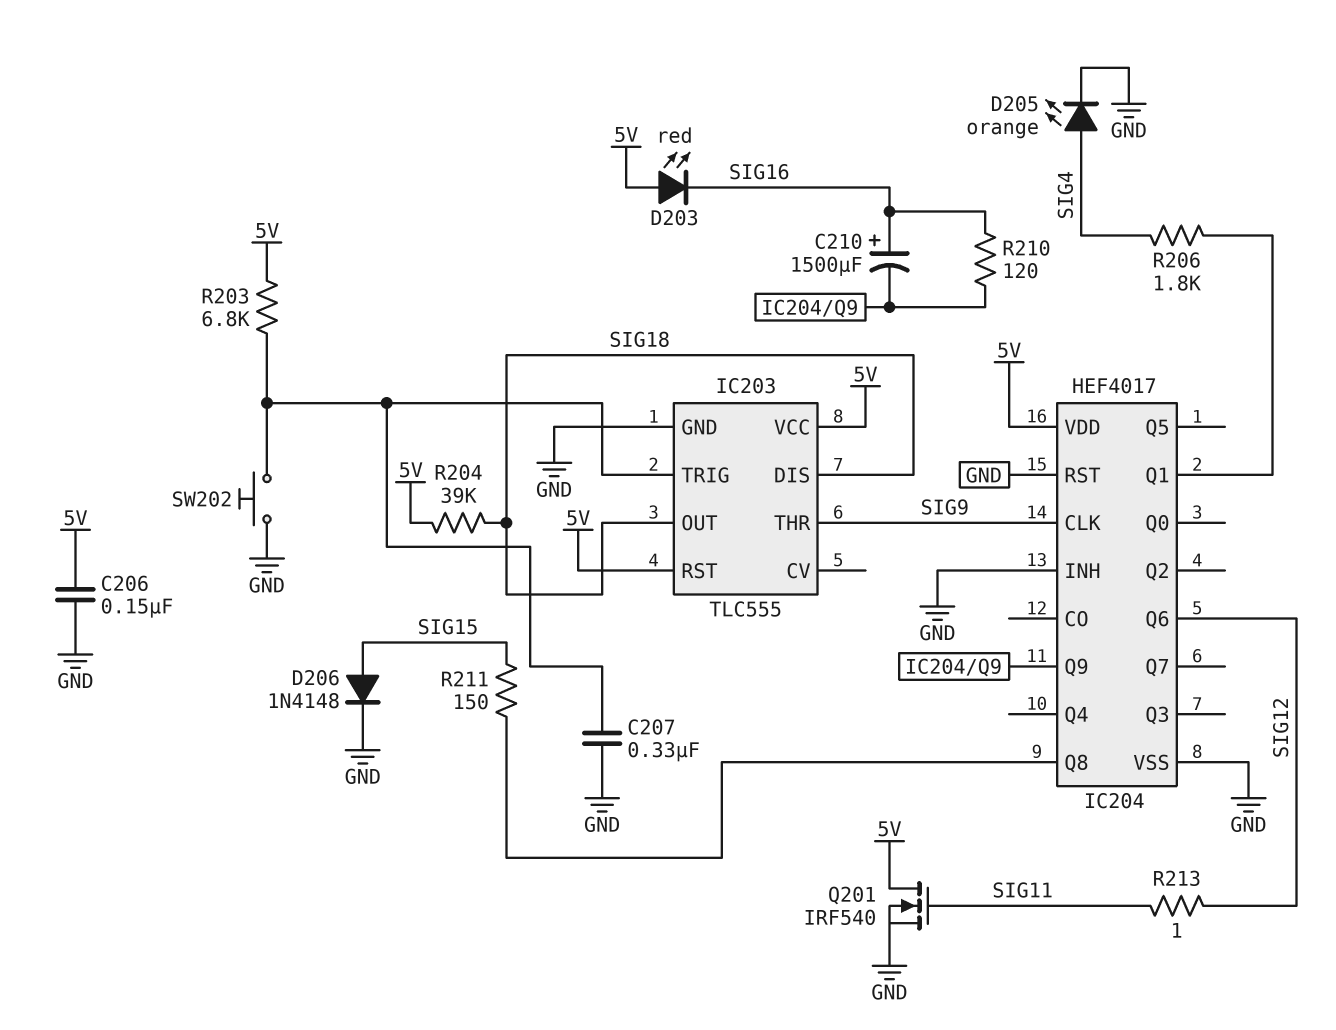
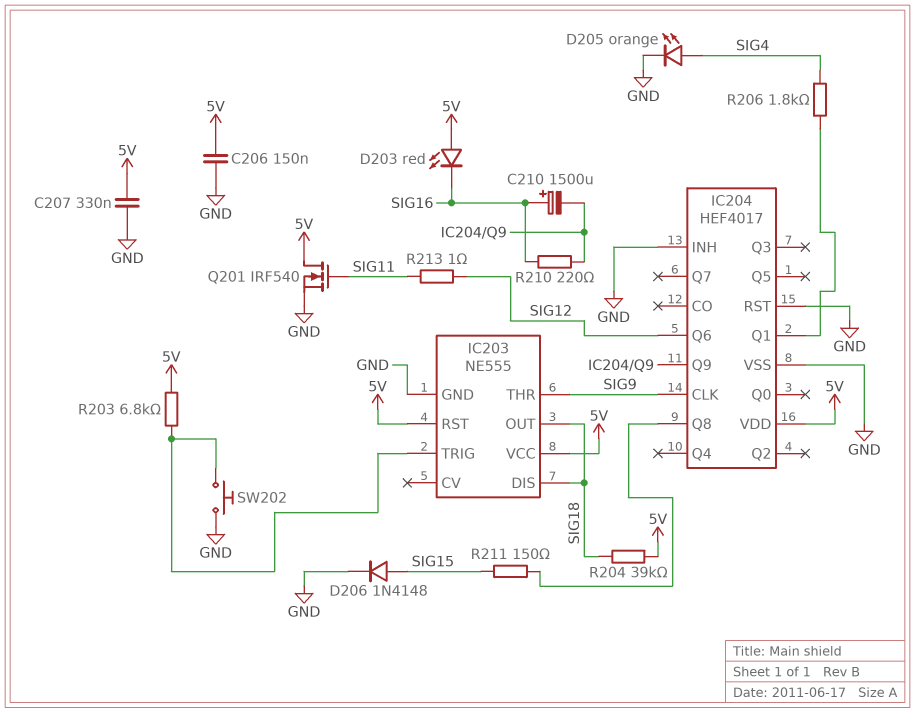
C207: 330nF (GND, IC203/TRIG) -> 330nF (5V, GND)
IC203: TLC555 -> NE555
R210: 120 (IC204/Q9, SIG16) -> 220 (IC204/Q9, SIG16)

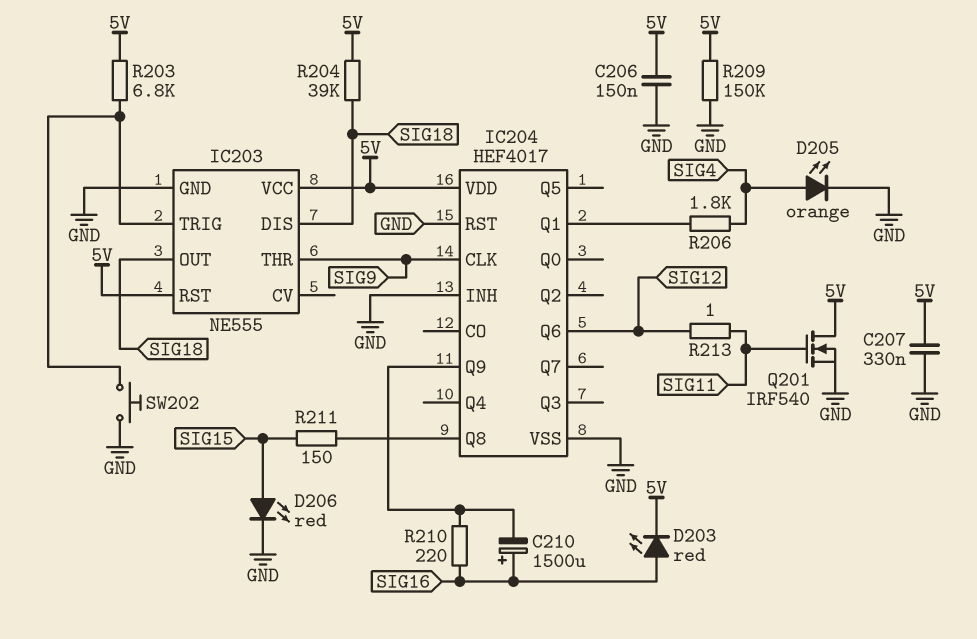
D203: LED red (A 5V, K SIG16) -> LED red (A SIG16, K 5V)
D206: diode 1N4148 (A SIG15, K GND) -> LED red (A SIG15, K GND)
R209: none -> 150k (5V, GND)

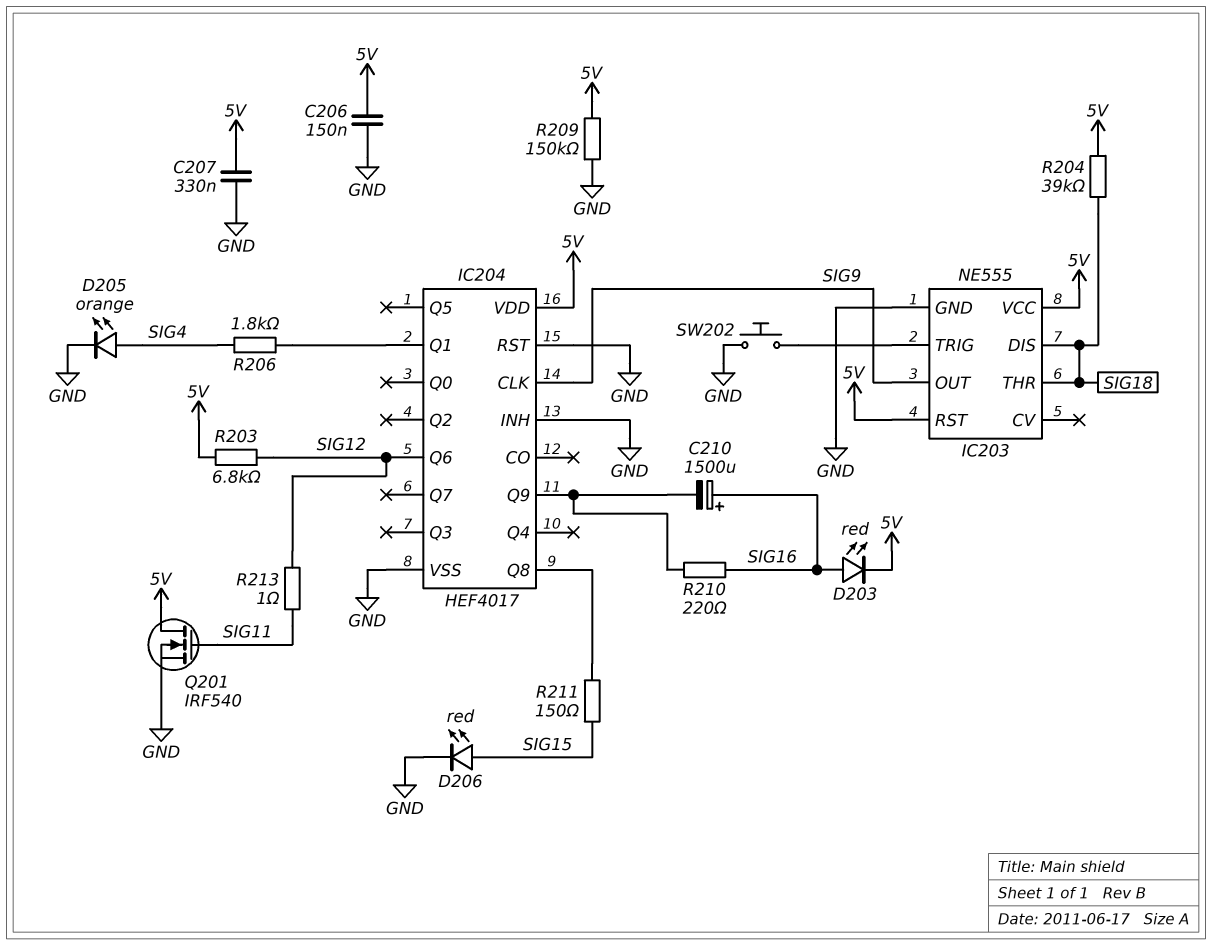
IC203 pin OUT: SIG18 -> SIG9
IC203 pin THR: SIG9 -> SIG18
R203: 6.8k (5V, IC203/TRIG) -> 6.8k (5V, SIG12)

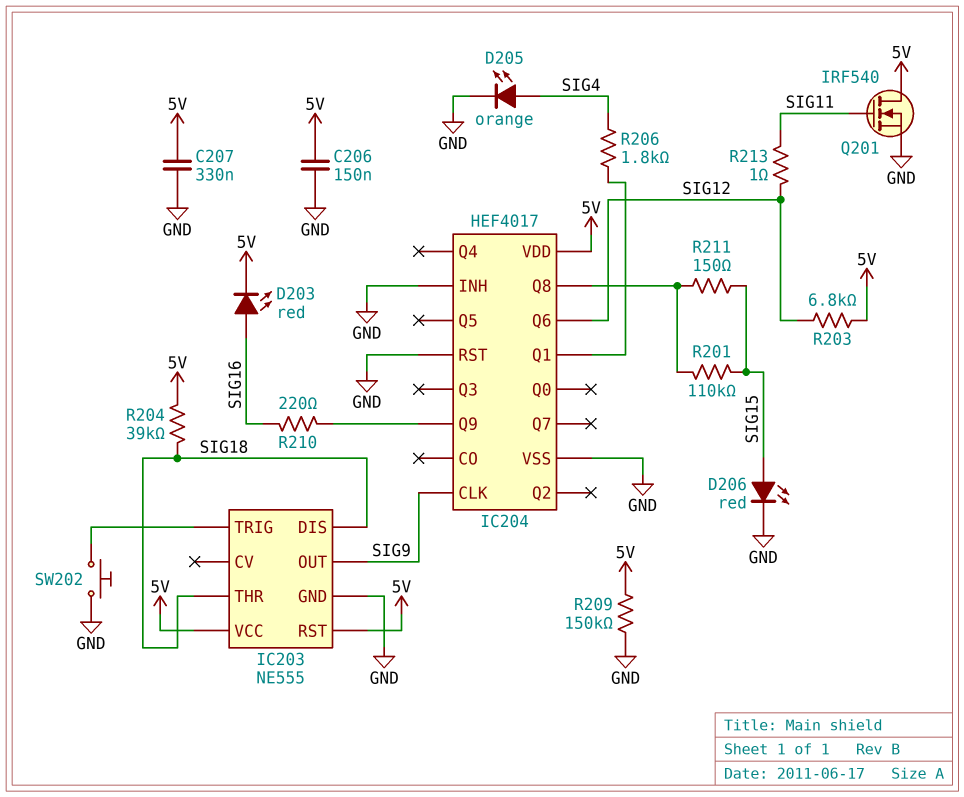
C210: 1500uF (plus SIG16, minus IC204/Q9) -> none
R201: none -> 110k (IC204/Q8, SIG15)

